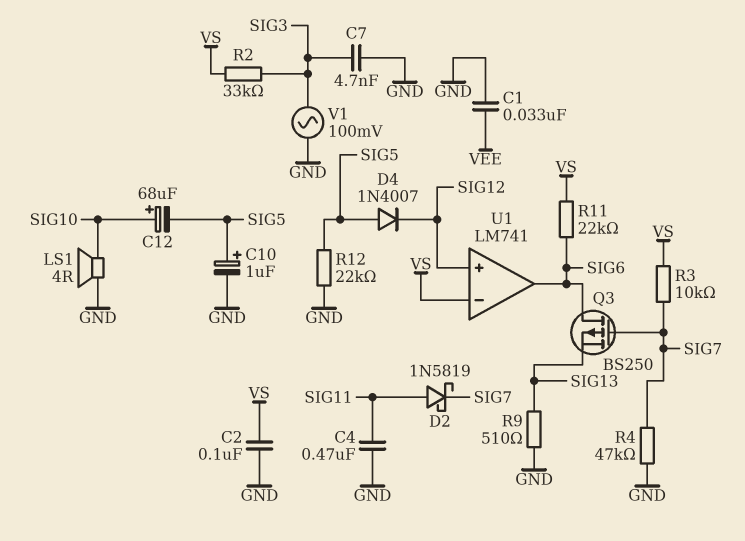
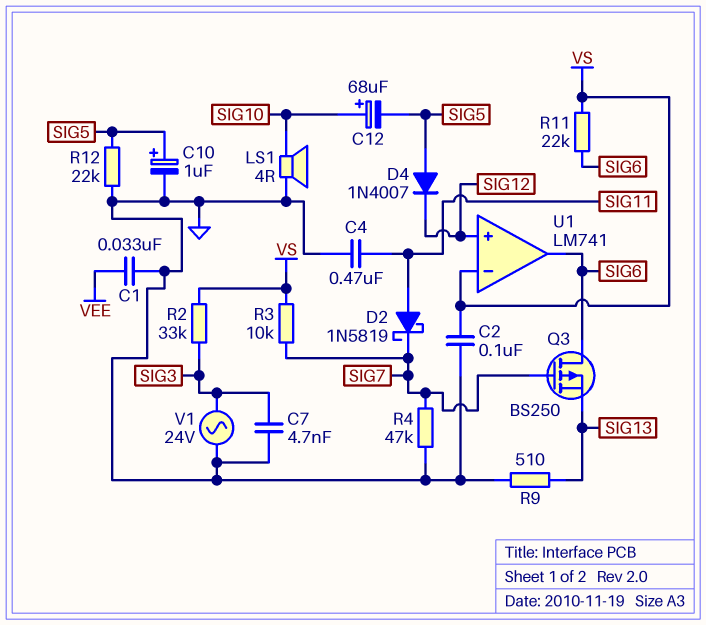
V1: AC 100mV (GND, SIG3) -> AC 24V (GND, SIG3)

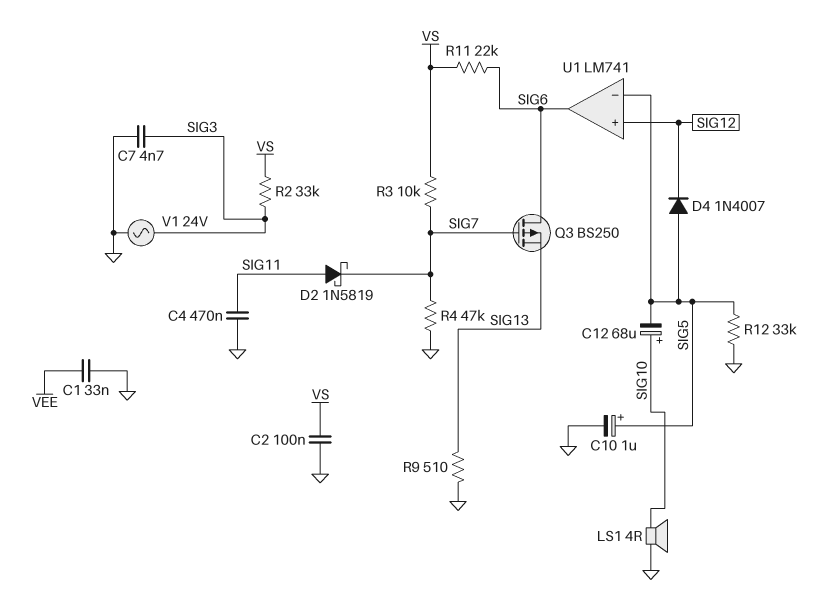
R12: 22k (GND, SIG5) -> 33k (GND, SIG5)
U1 pin in-: VS -> SIG5

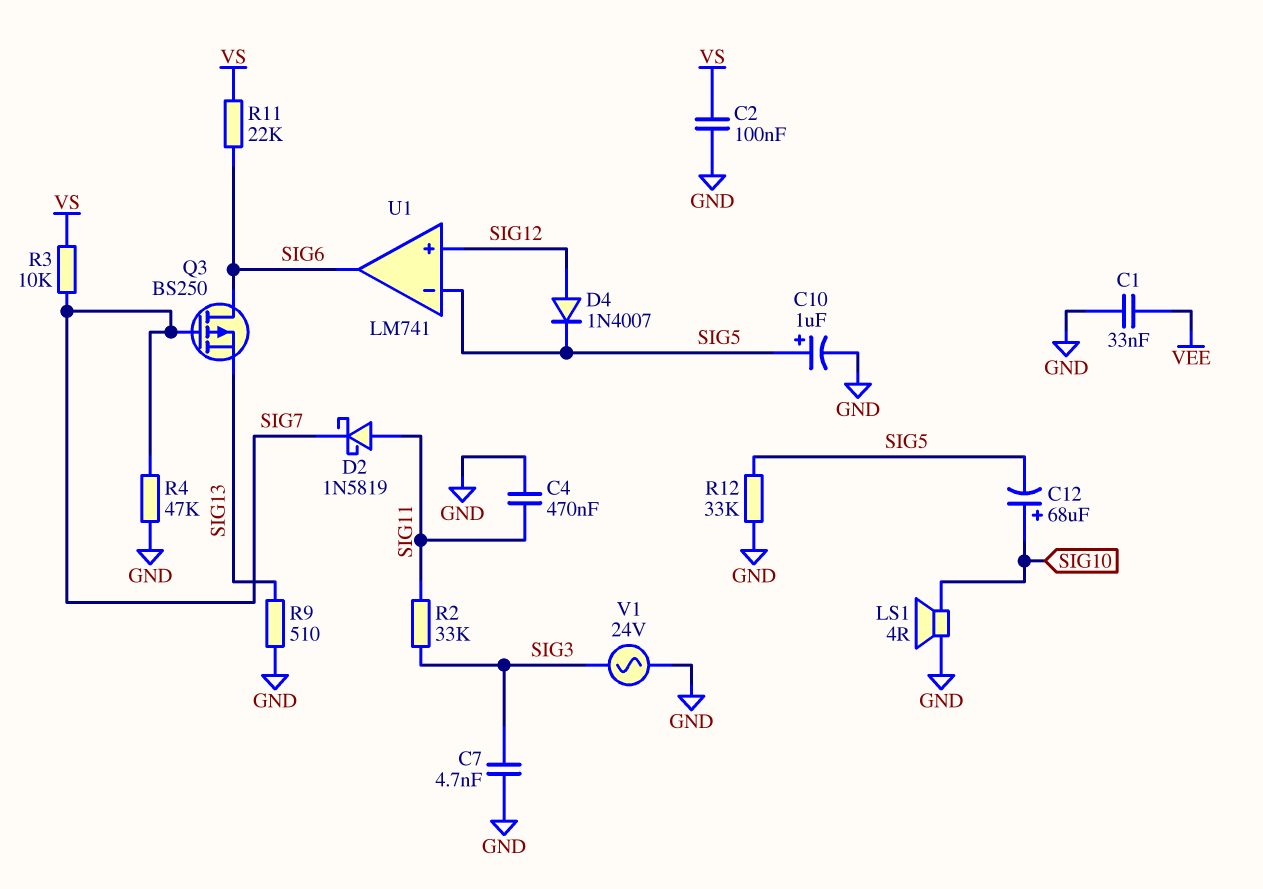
D4: diode 1N4007 (A SIG5, K SIG12) -> diode 1N4007 (A SIG12, K SIG5)
R2: 33k (SIG3, VS) -> 33k (SIG3, SIG11)

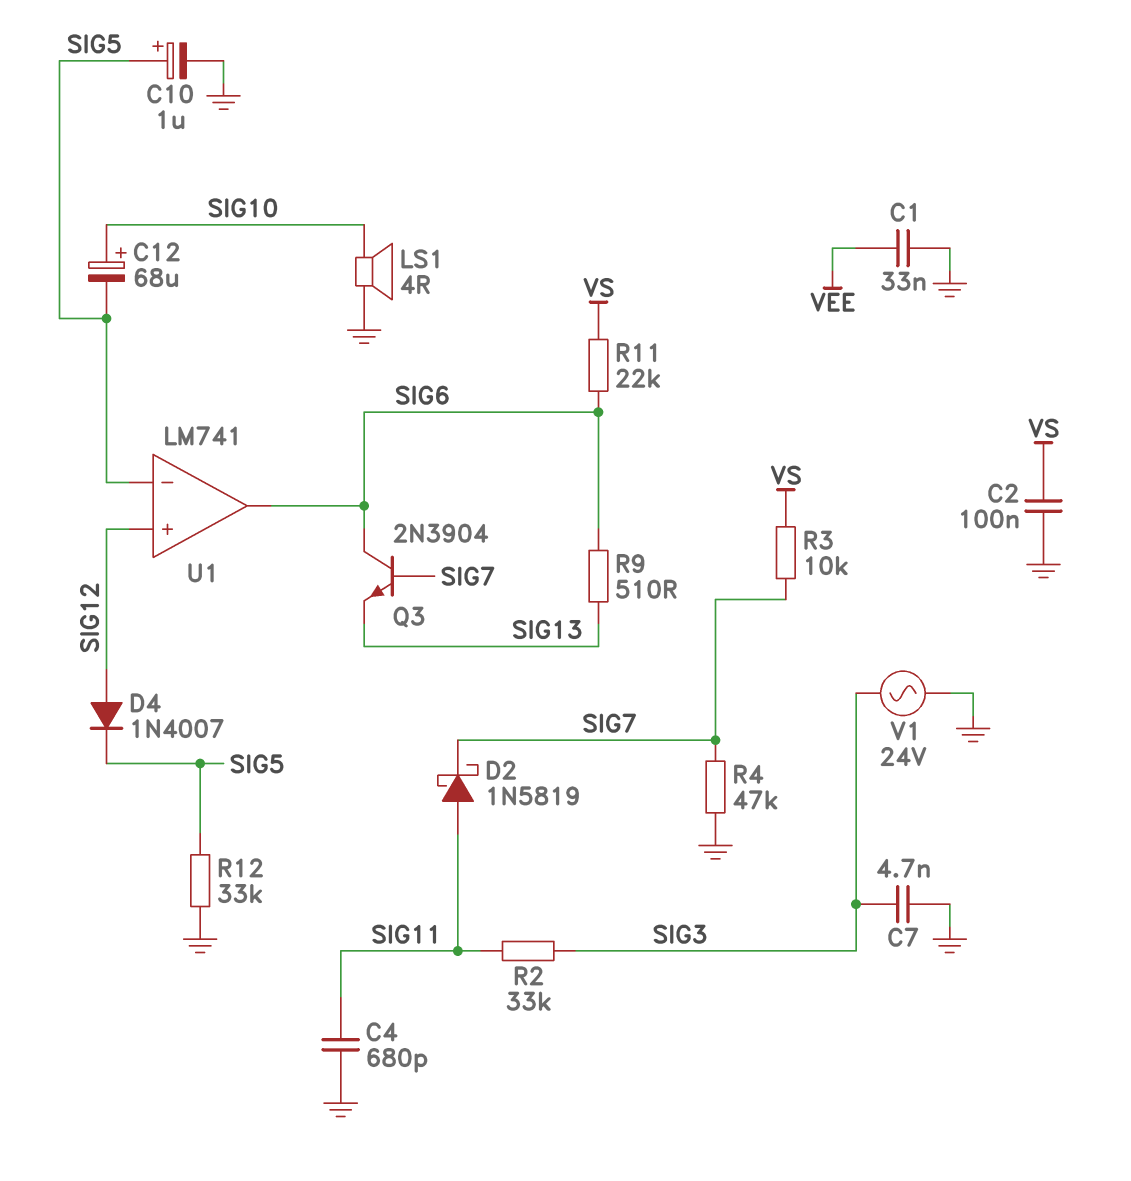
C4: 470nF (GND, SIG11) -> 680pF (GND, SIG11)
Q3: PMOS BS250 (G SIG7, D SIG6, S SIG13) -> NPN 2N3904 (B SIG7, C SIG6, E SIG13)
R9: 510 (GND, SIG13) -> 510 (SIG6, SIG13)

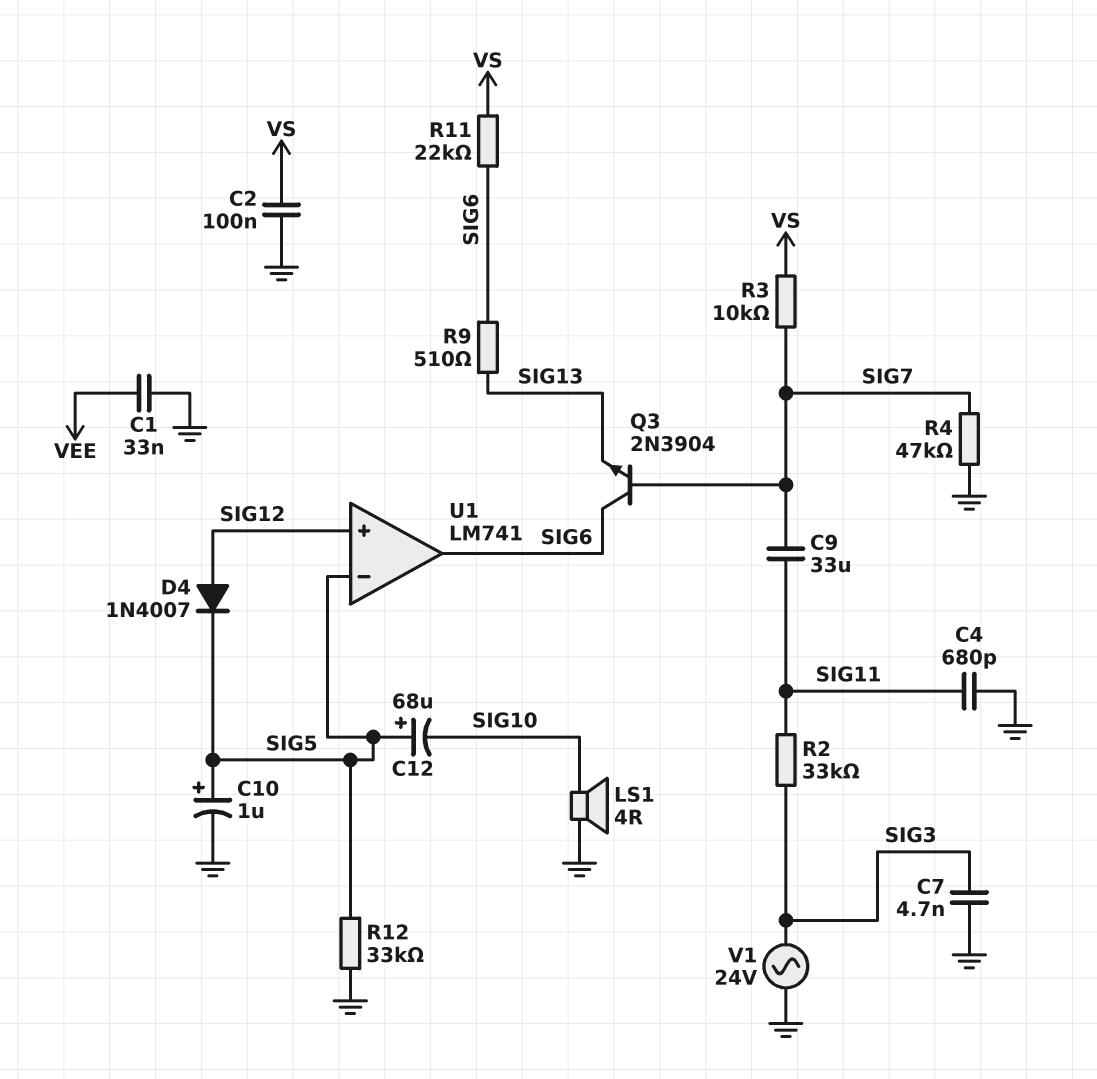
C9: none -> 33uF (SIG7, SIG11)
C12: 68uF (plus SIG10, minus SIG5) -> 68uF (plus SIG5, minus SIG10)
D2: schottky 1N5819 (A SIG11, K SIG7) -> none

